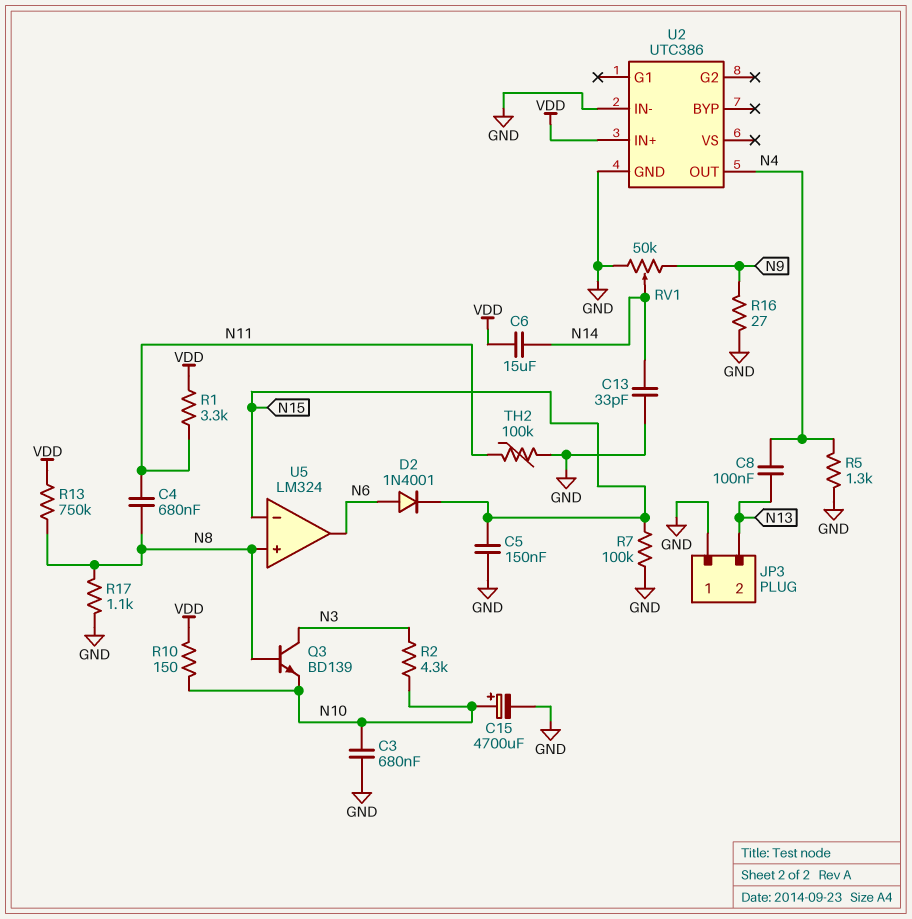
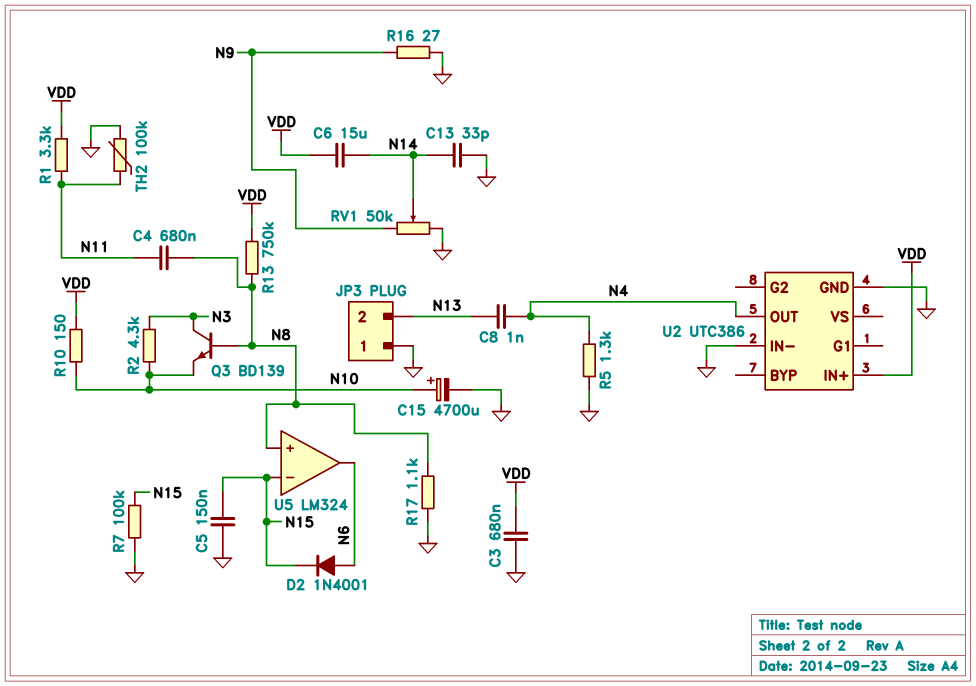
C3: 680nF (GND, N10) -> 680nF (GND, VDD)
C8: 100nF (N4, N13) -> 1nF (N4, N13)

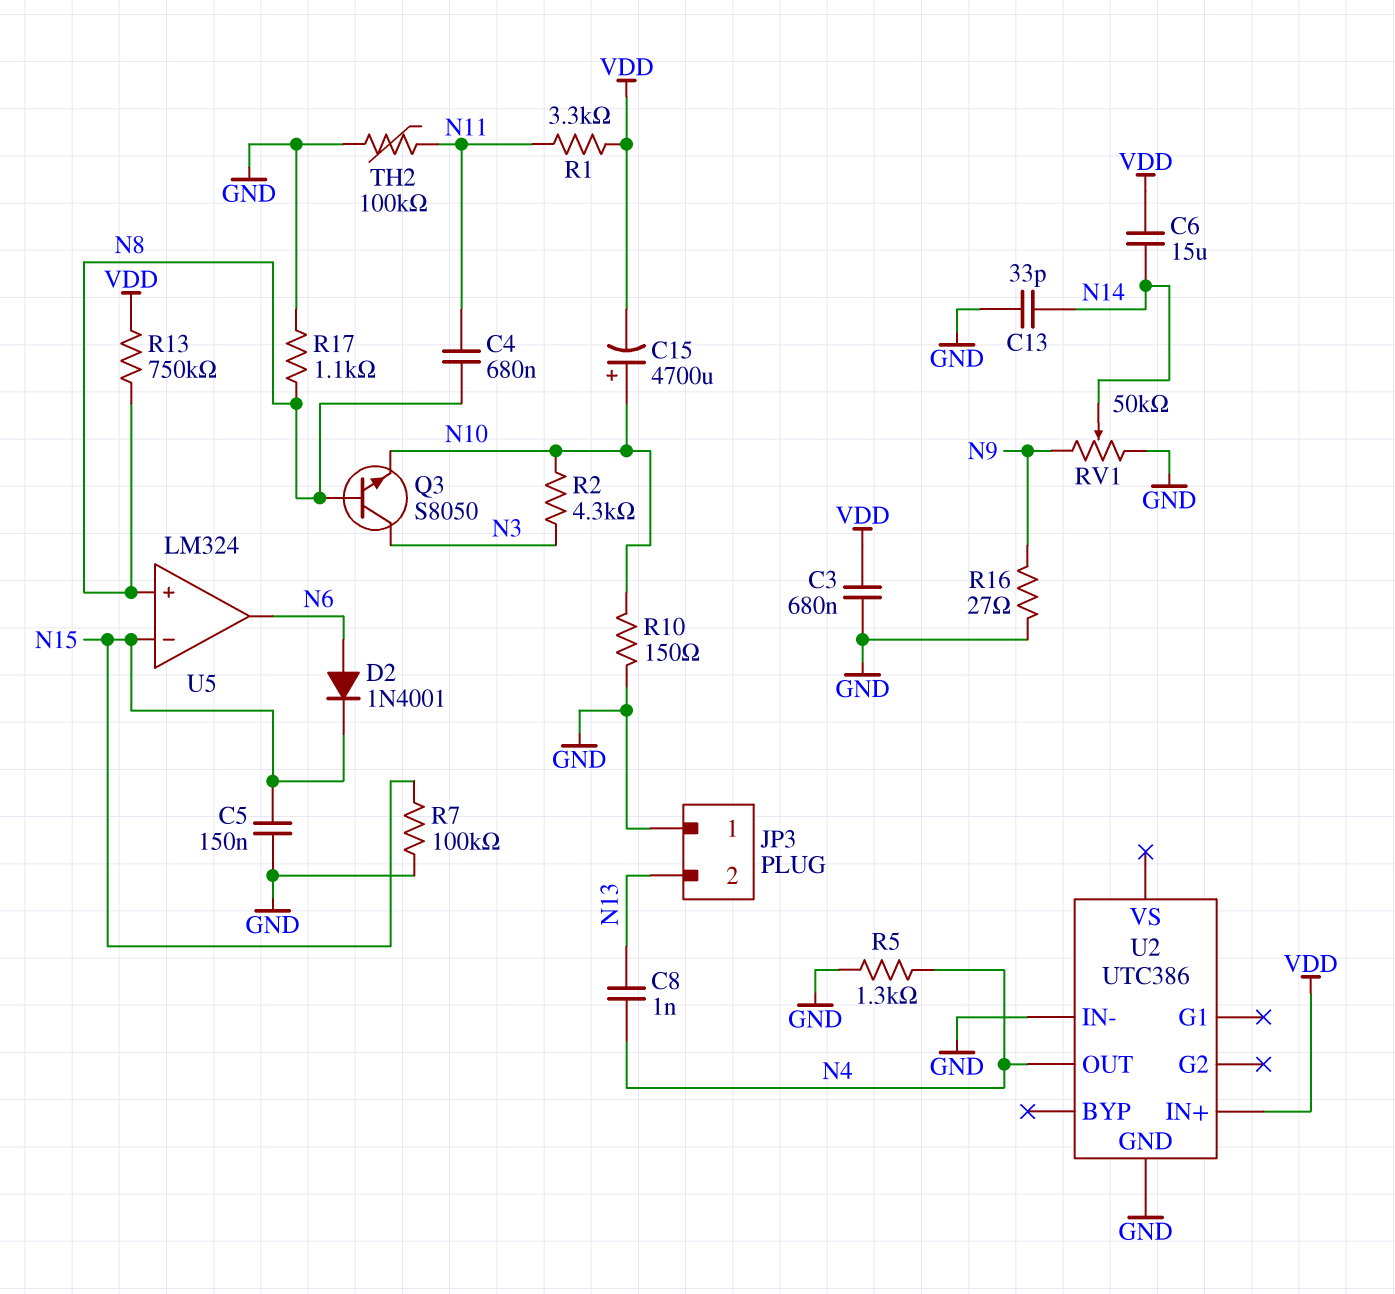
C15: 4700uF (plus N10, minus GND) -> 4700uF (plus N10, minus VDD)
Q3: NPN BD139 (B N8, C N3, E N10) -> NPN S8050 (B N8, C N3, E N10)
R10: 150 (N10, VDD) -> 150 (GND, N10)

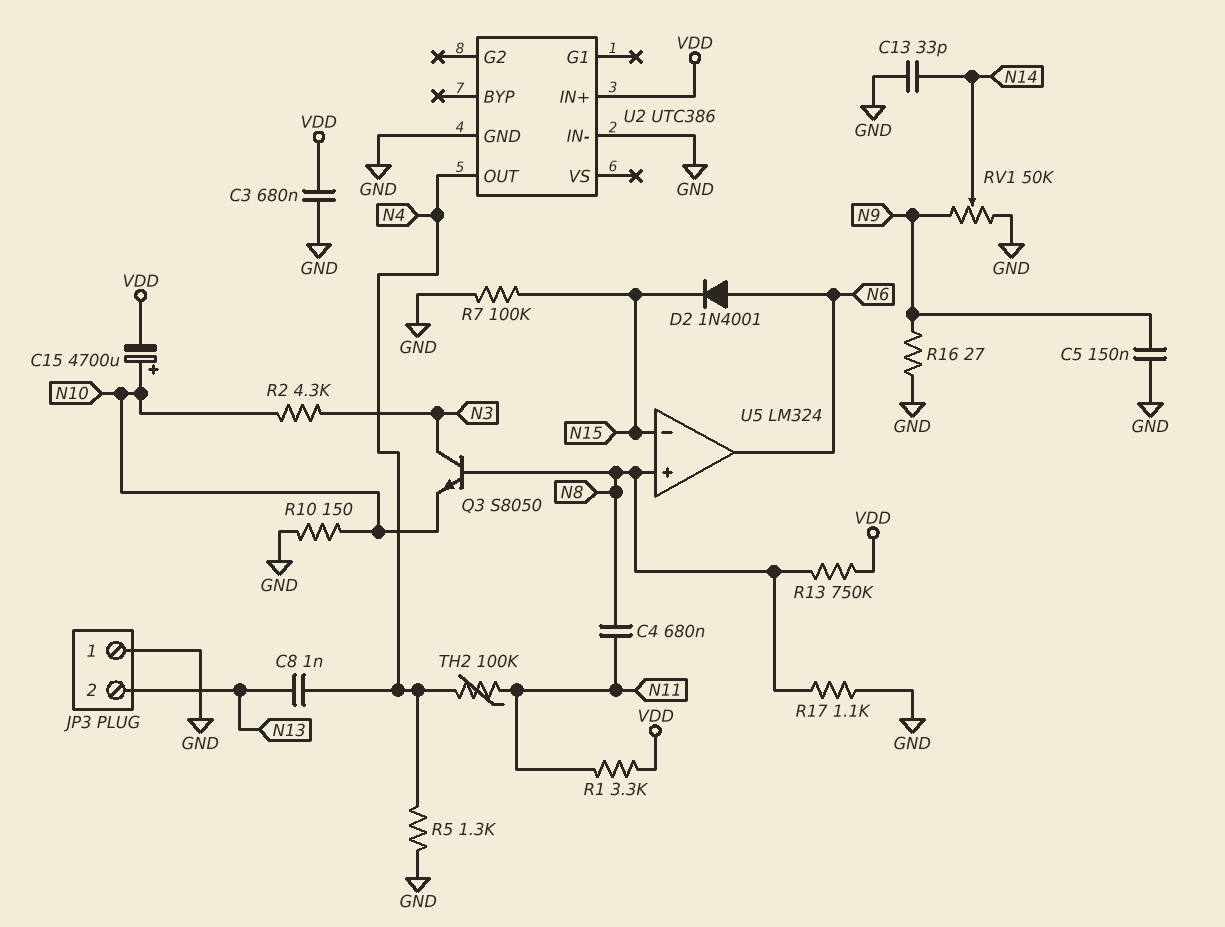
C5: 150nF (GND, N15) -> 150nF (GND, N9)
C6: 15uF (N14, VDD) -> none
TH2: 100k (GND, N11) -> 100k (N4, N11)

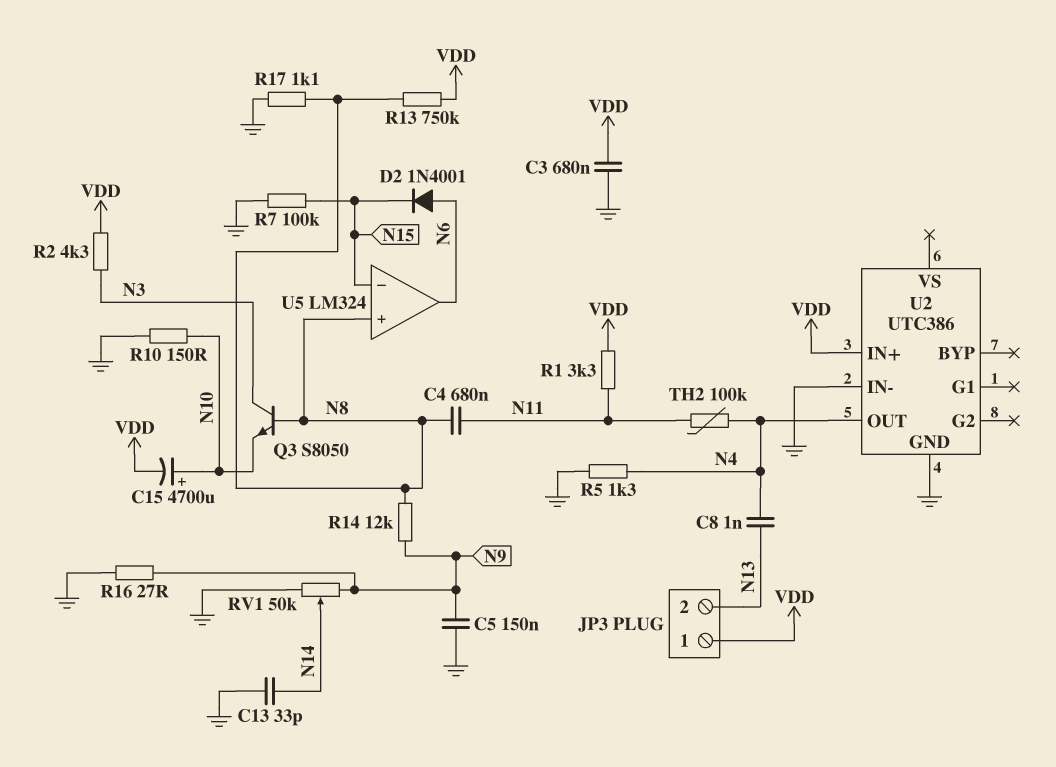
JP3 pin 1: GND -> VDD
R2: 4.3k (N3, N10) -> 4.3k (N3, VDD)
R14: none -> 12k (N8, N9)

